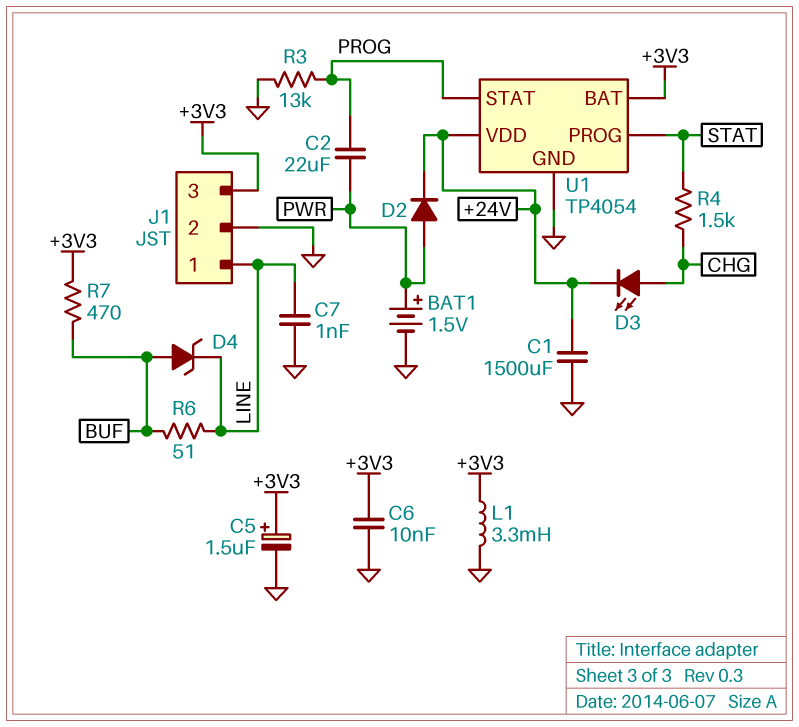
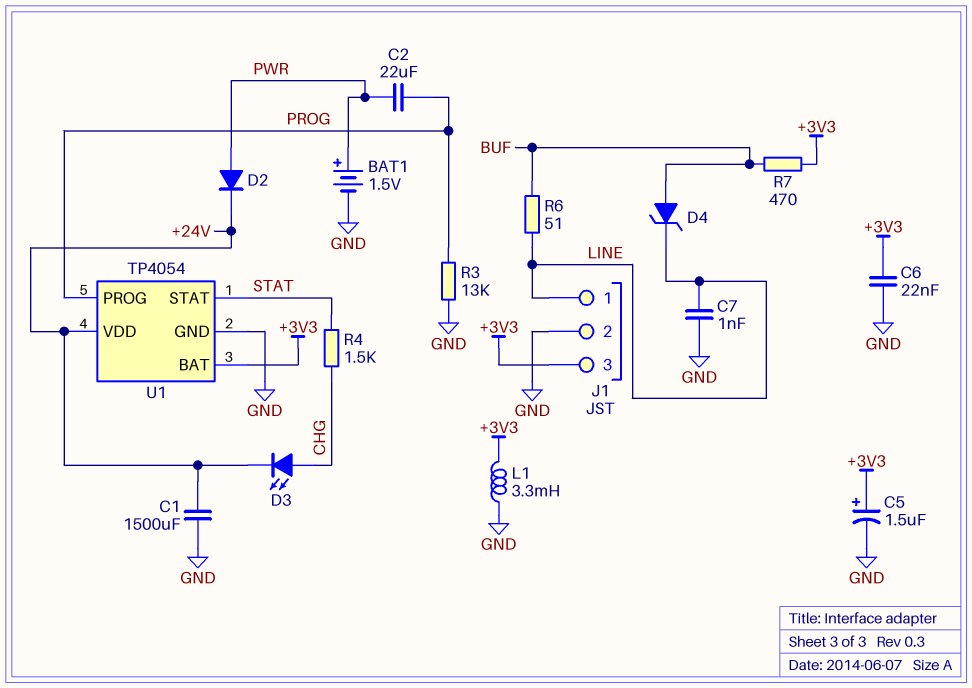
C6: 10nF (+3V3, GND) -> 22nF (+3V3, GND)
U1 pin PROG: STAT -> PROG
U1 pin STAT: PROG -> STAT

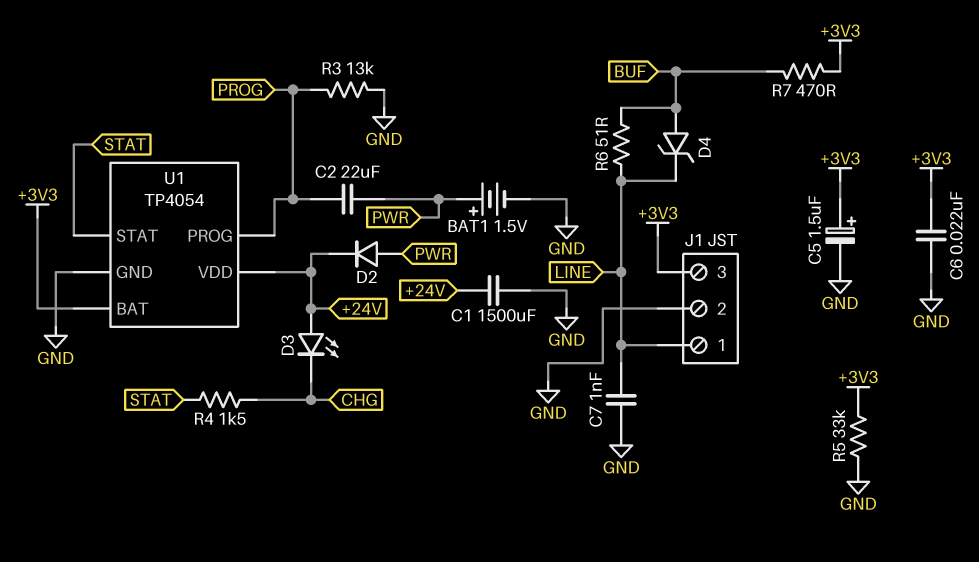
D3: LED (A CHG, K +24V) -> LED (A +24V, K CHG)
L1: 3.3mH (+3V3, GND) -> none
R5: none -> 33k (+3V3, GND)

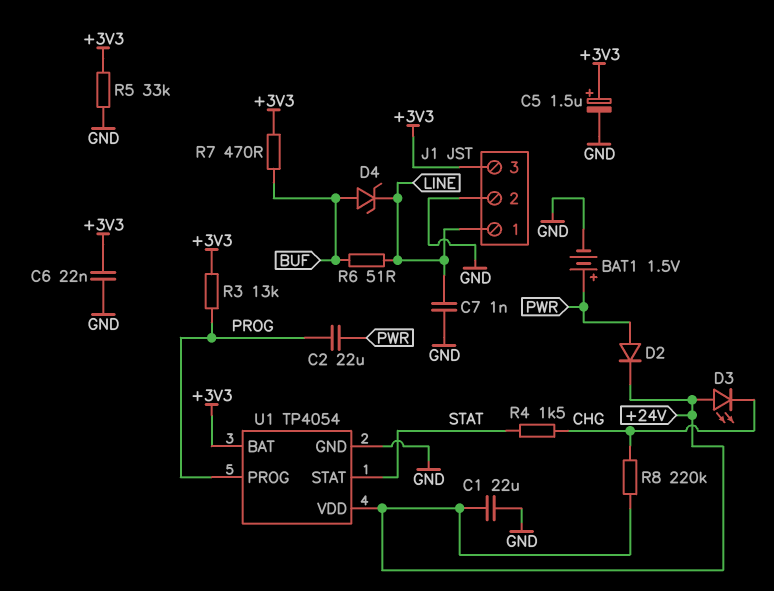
C1: 1500uF (+24V, GND) -> 22uF (+24V, GND)
R3: 13k (GND, PROG) -> 13k (+3V3, PROG)
R8: none -> 220k (+24V, CHG)

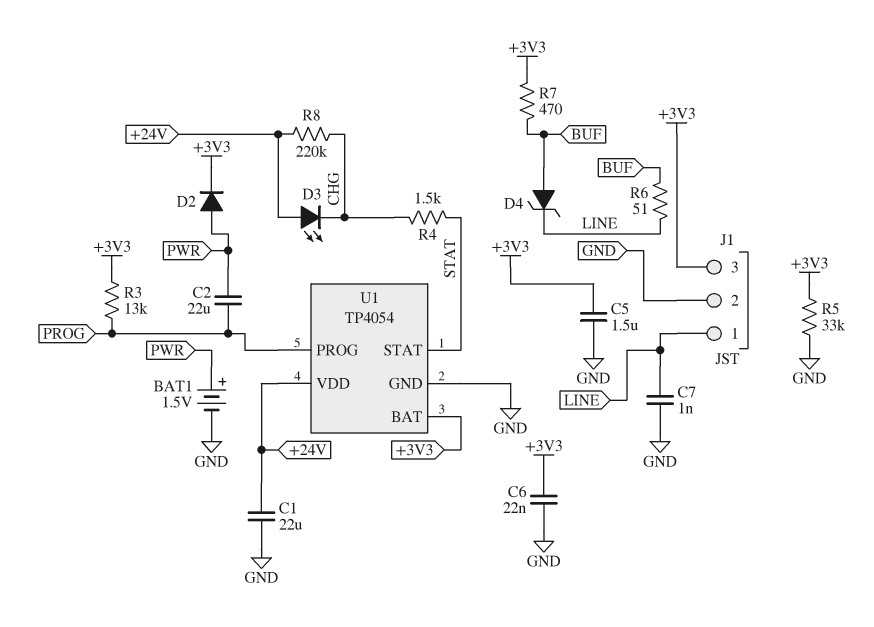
C5: 1.5uF (plus +3V3, minus GND) -> 1.5uF (+3V3, GND)
D2: diode (A PWR, K +24V) -> diode (A PWR, K +3V3)

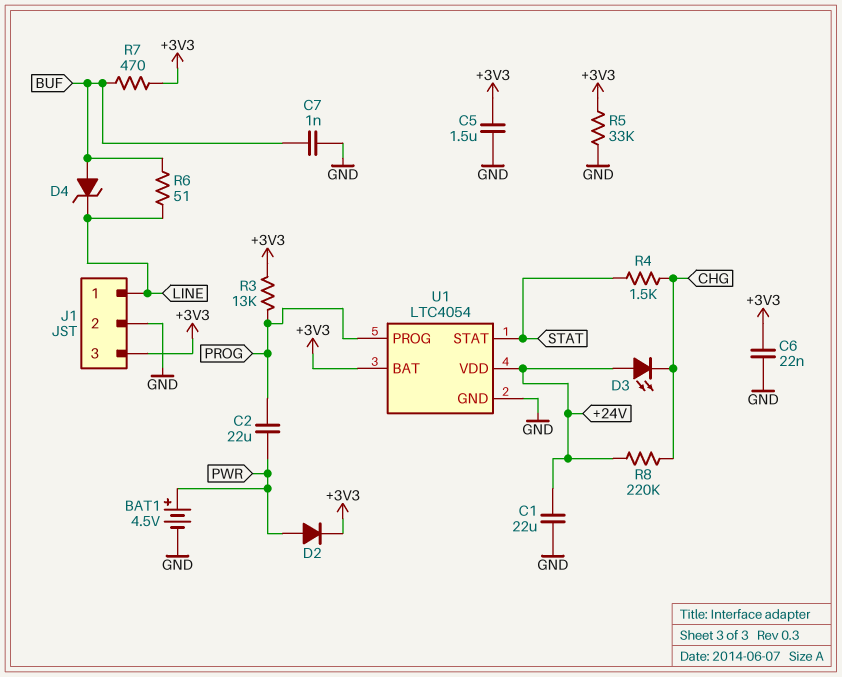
BAT1: 1.5V (plus PWR, minus GND) -> 4.5V (plus PWR, minus GND)
C7: 1nF (GND, LINE) -> 1nF (BUF, GND)
U1: TP4054 -> LTC4054

